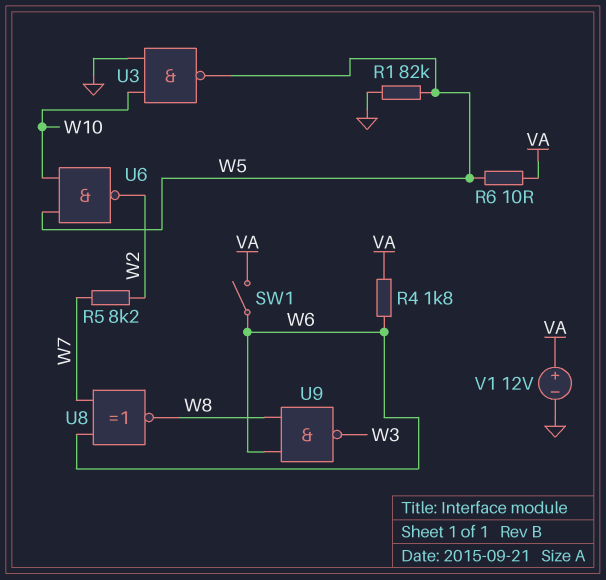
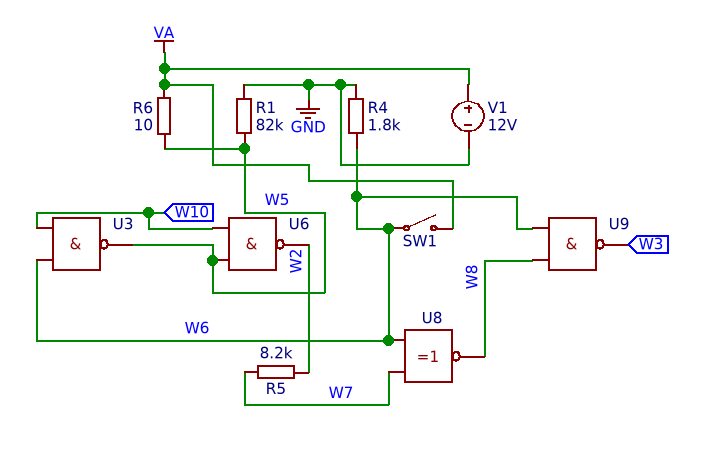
R4: 1.8k (VA, W6) -> 1.8k (GND, W6)
U3: NAND (in GND, in W10, out W5) -> NAND (in W6, in W10, out W5)

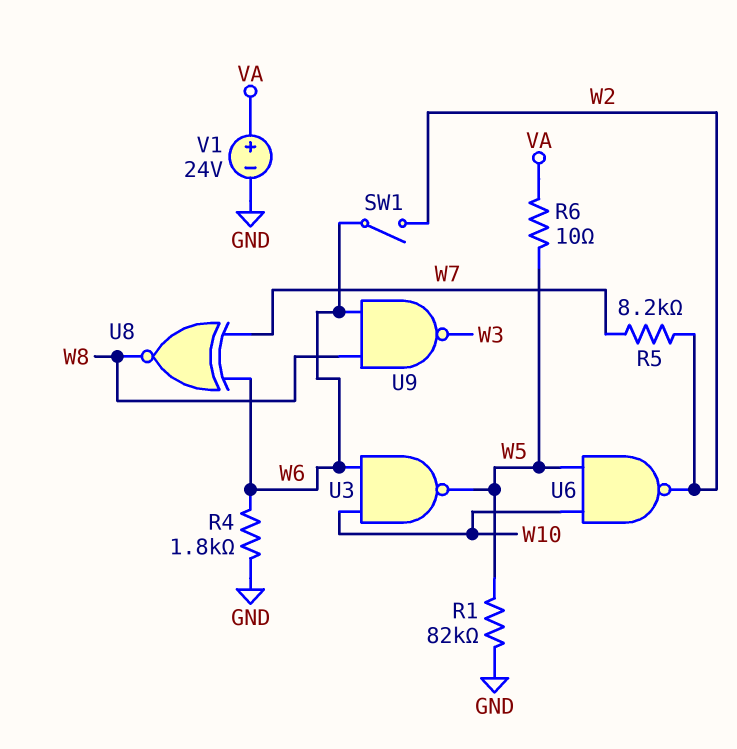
SW1: switch (VA, W6) -> switch (W2, W6)
V1: 12V (plus VA, minus GND) -> 24V (plus VA, minus GND)

